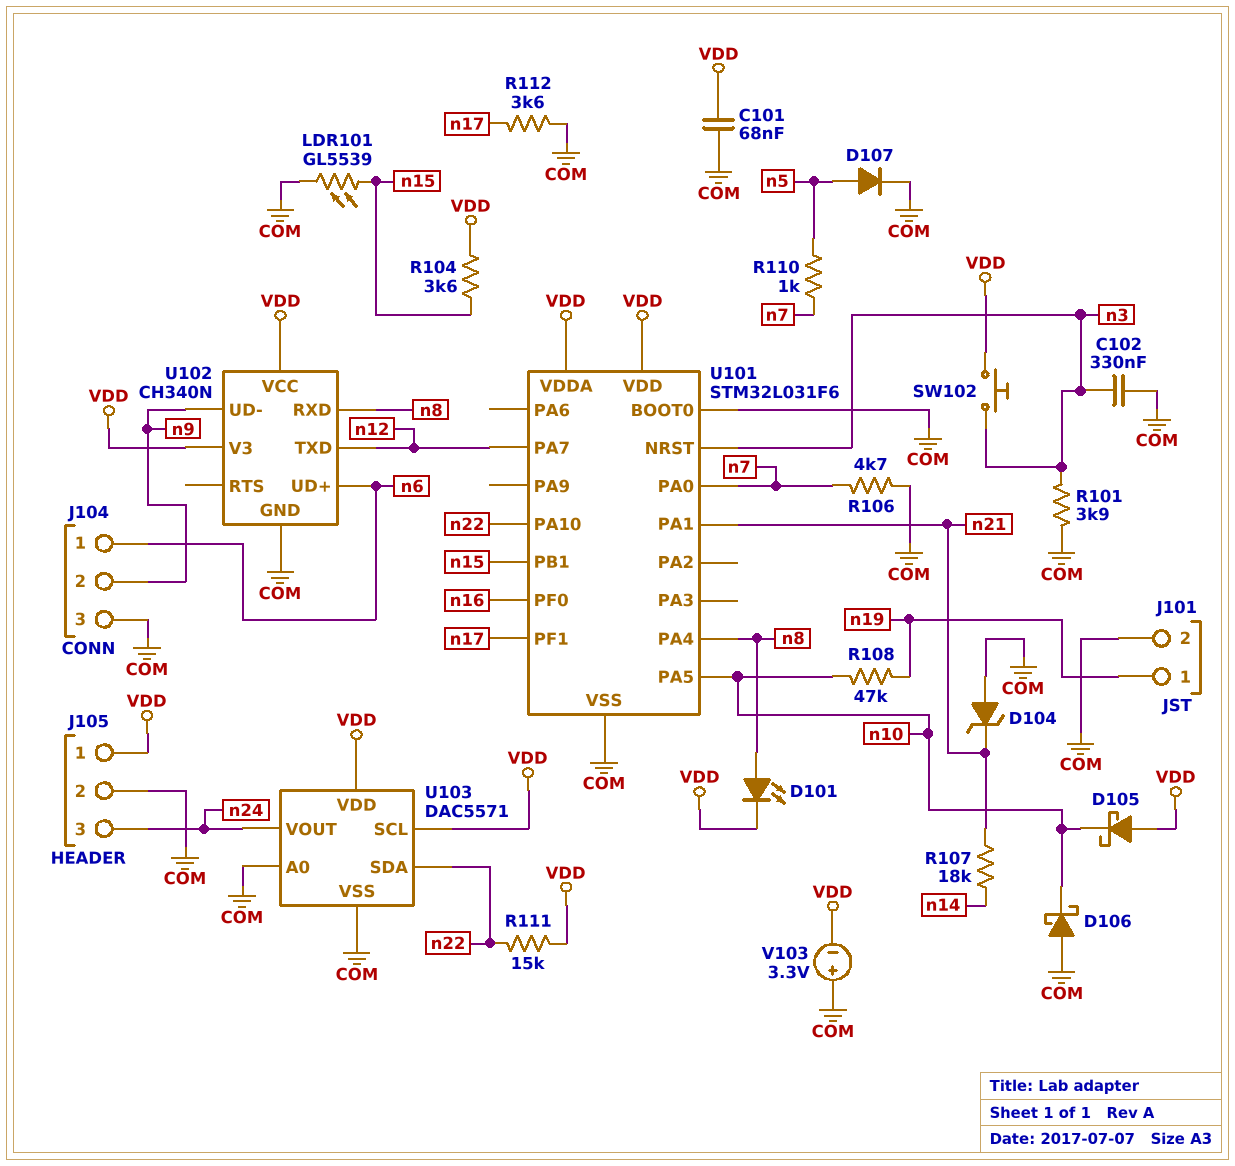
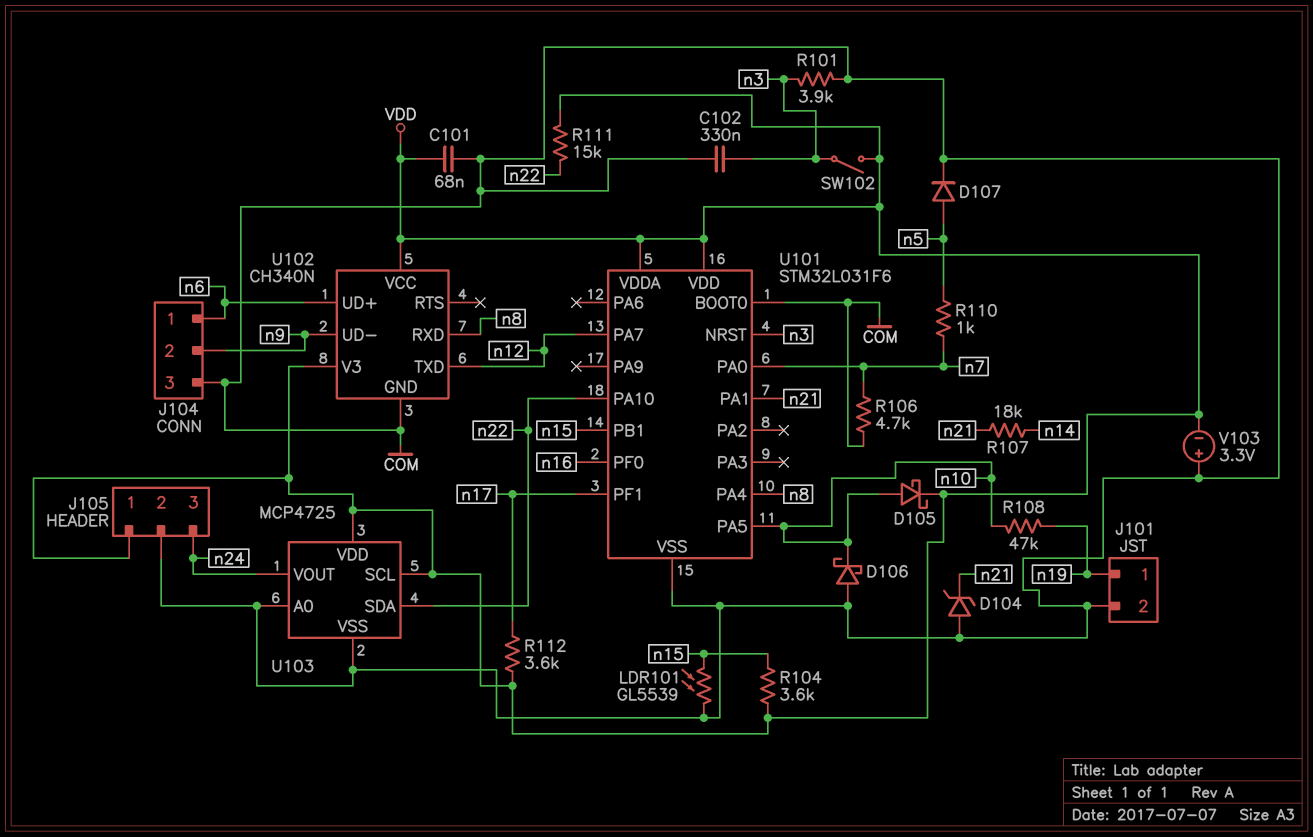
D101: LED (A n8, K VDD) -> none
D105: schottky (A VDD, K n10) -> schottky (A n10, K VDD)
R112: 3.6k (COM, n17) -> 3.6k (VDD, n17)
SW102: button (VDD, n3) -> switch (VDD, n3)
U103: DAC5571 -> MCP4725

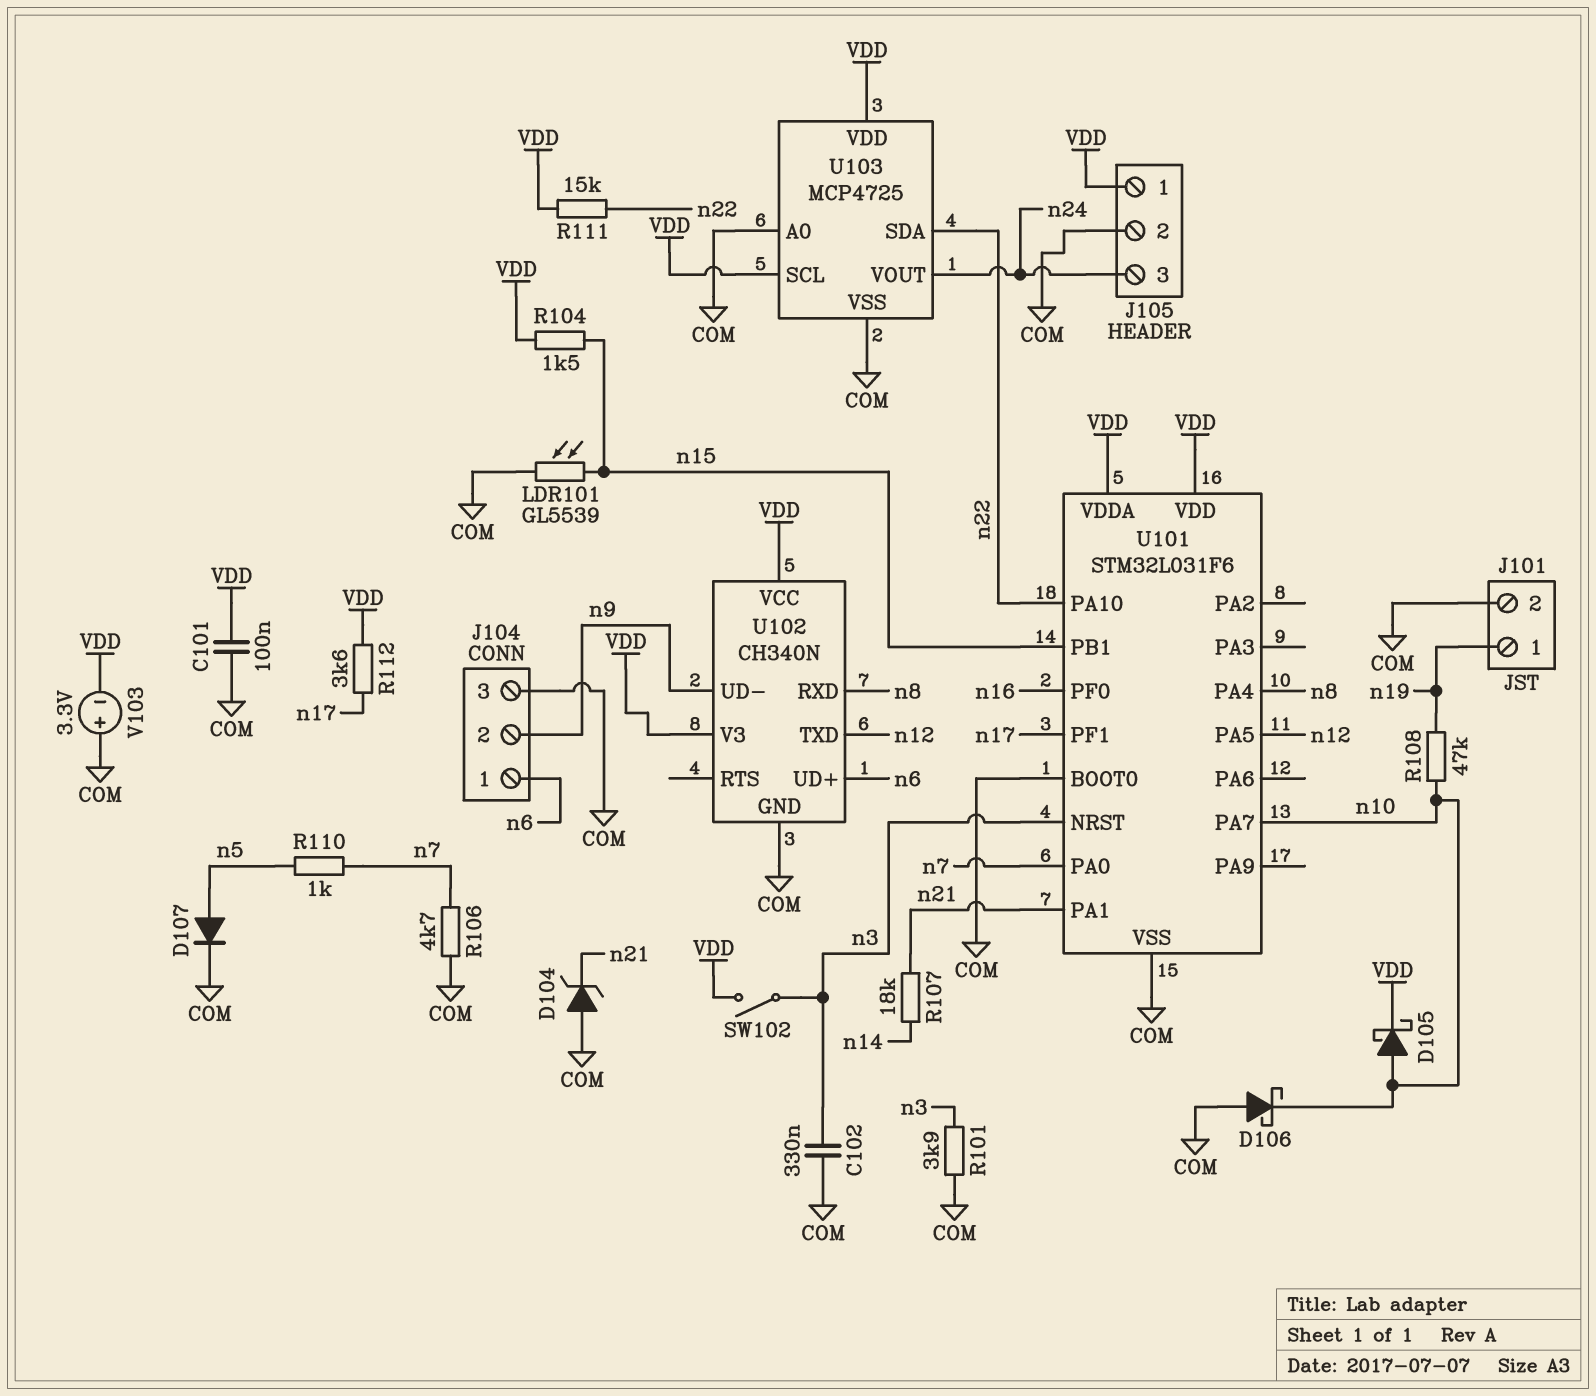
C101: 68nF (COM, VDD) -> 100nF (COM, VDD)
R104: 3.6k (VDD, n15) -> 1.5k (VDD, n15)
U101 pin PA5: n10 -> n12
U101 pin PA7: n12 -> n10

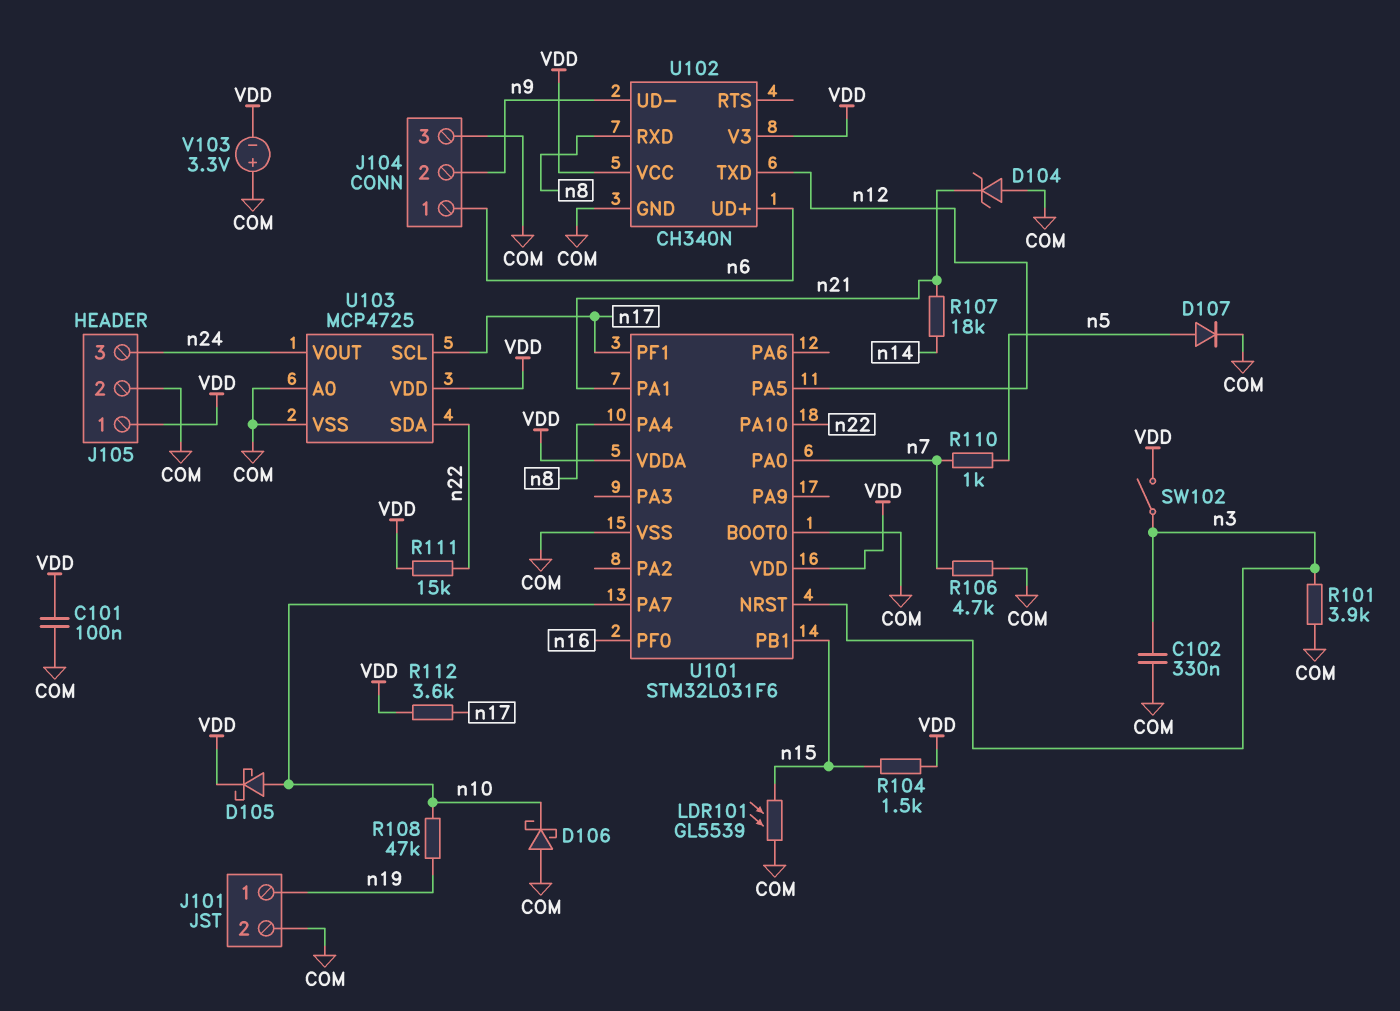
U103 pin SCL: VDD -> n17

